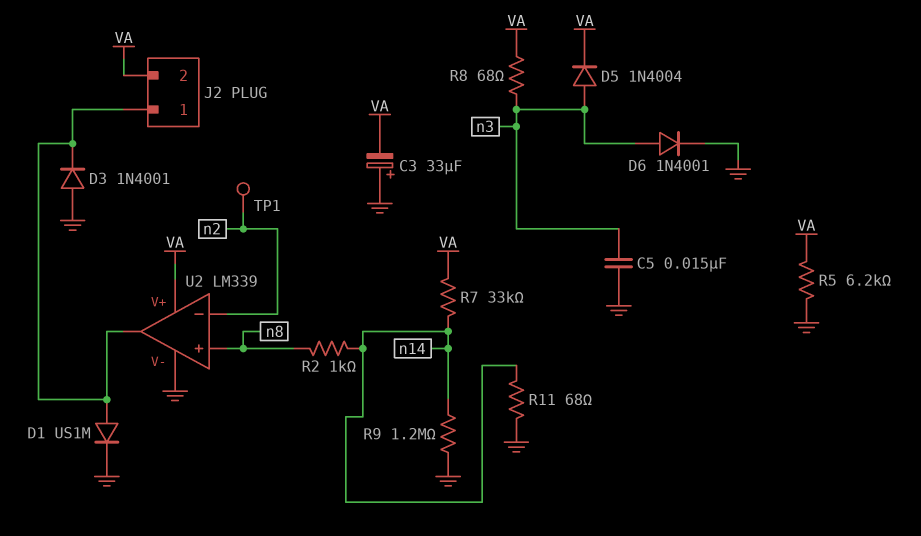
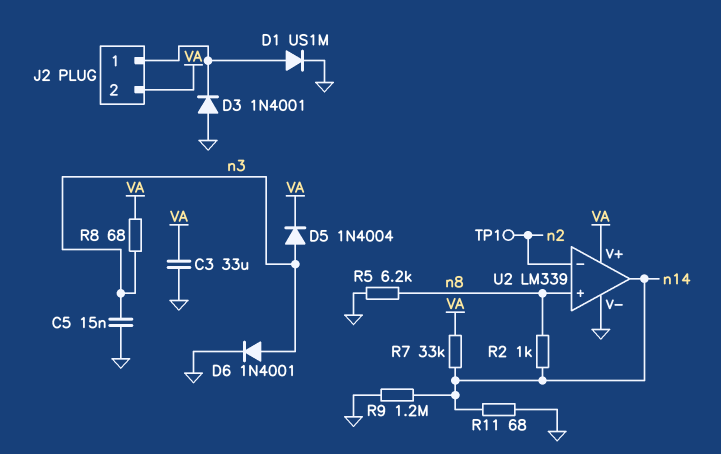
C3: 33uF (plus GND, minus VA) -> 33uF (GND, VA)
R5: 6.2k (GND, VA) -> 6.2k (GND, n8)
U2 pin out: J2/1 -> n14

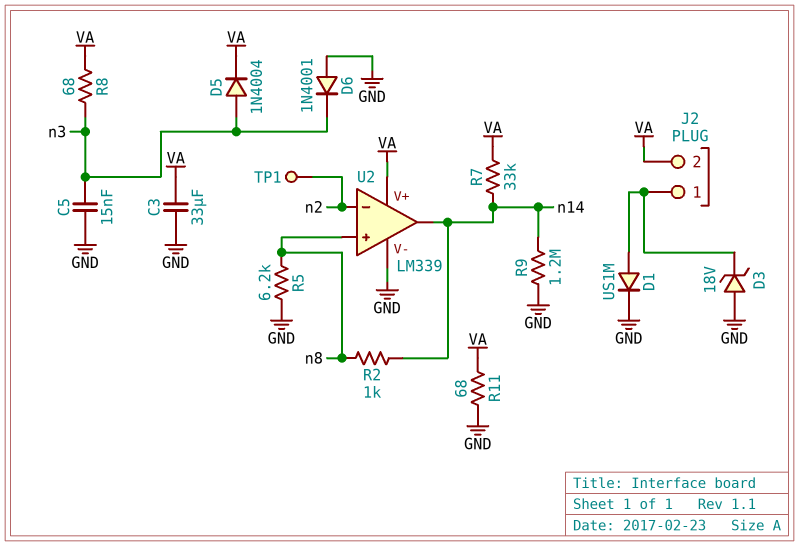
D3: diode 1N4001 (A GND, K J2/1) -> zener 18V (A GND, K J2/1)
D6: diode 1N4001 (A n3, K GND) -> diode 1N4001 (A GND, K n3)
R11: 68 (GND, n14) -> 68 (GND, VA)

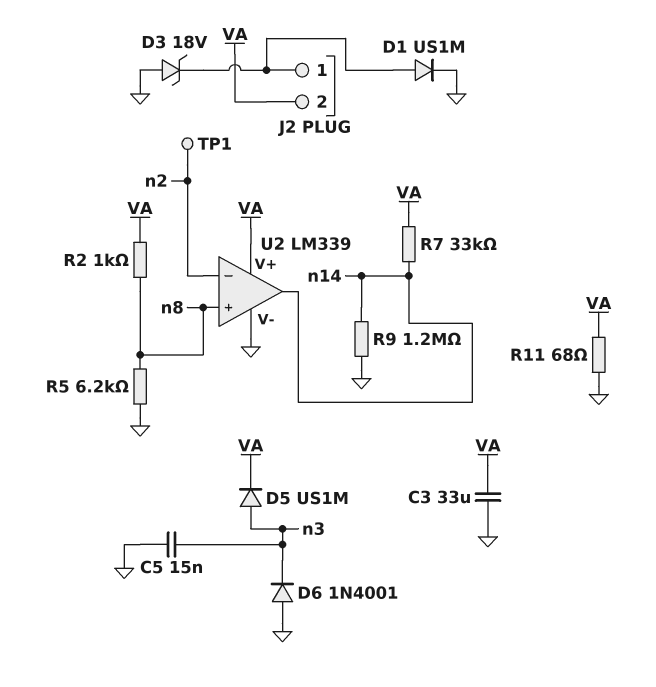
D5: diode 1N4004 (A n3, K VA) -> diode US1M (A n3, K VA)
R2: 1k (n8, n14) -> 1k (VA, n8)
R8: 68 (VA, n3) -> none

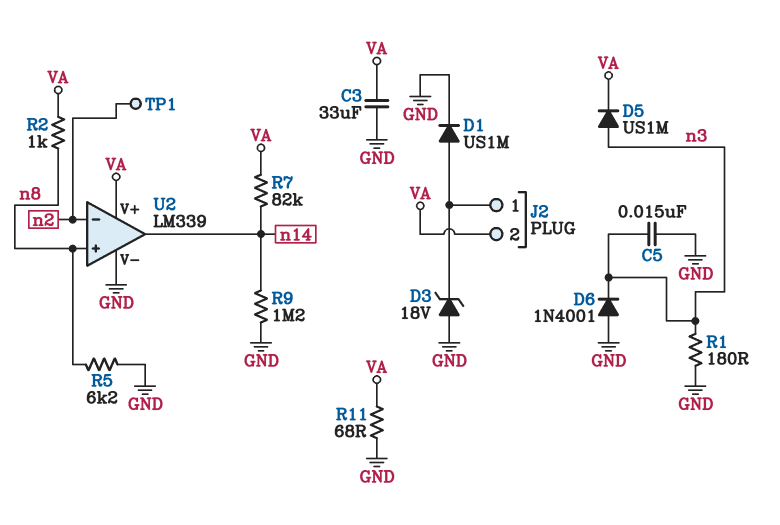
R1: none -> 180 (GND, n3)
R7: 33k (VA, n14) -> 82k (VA, n14)

